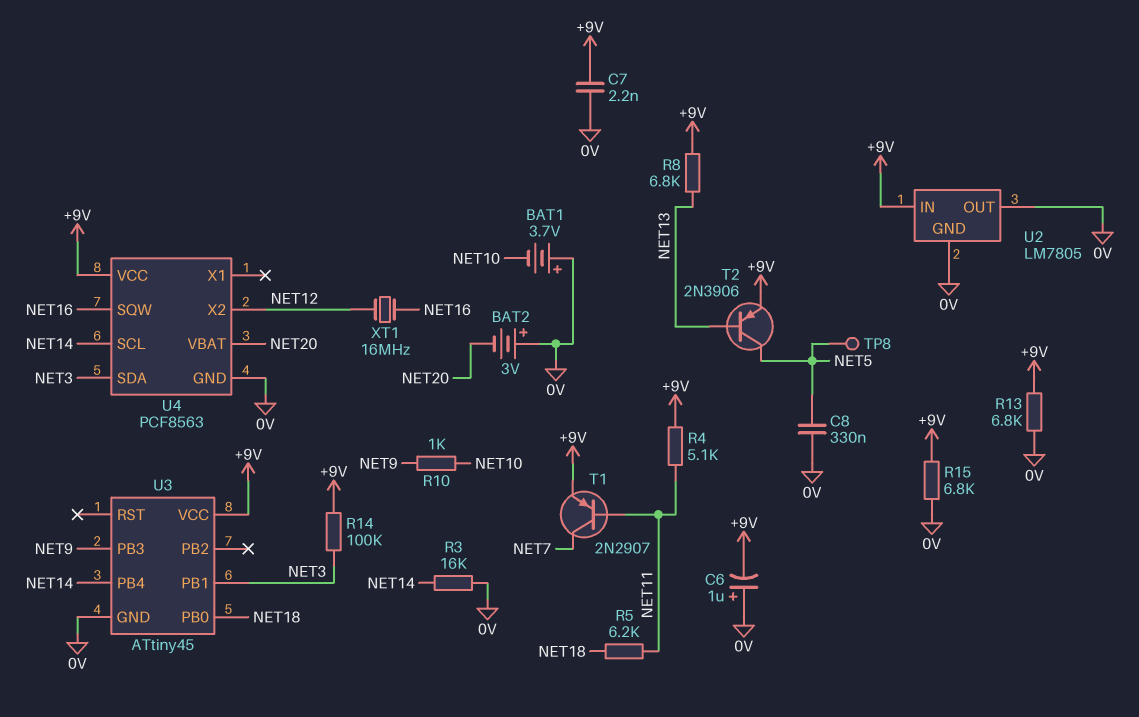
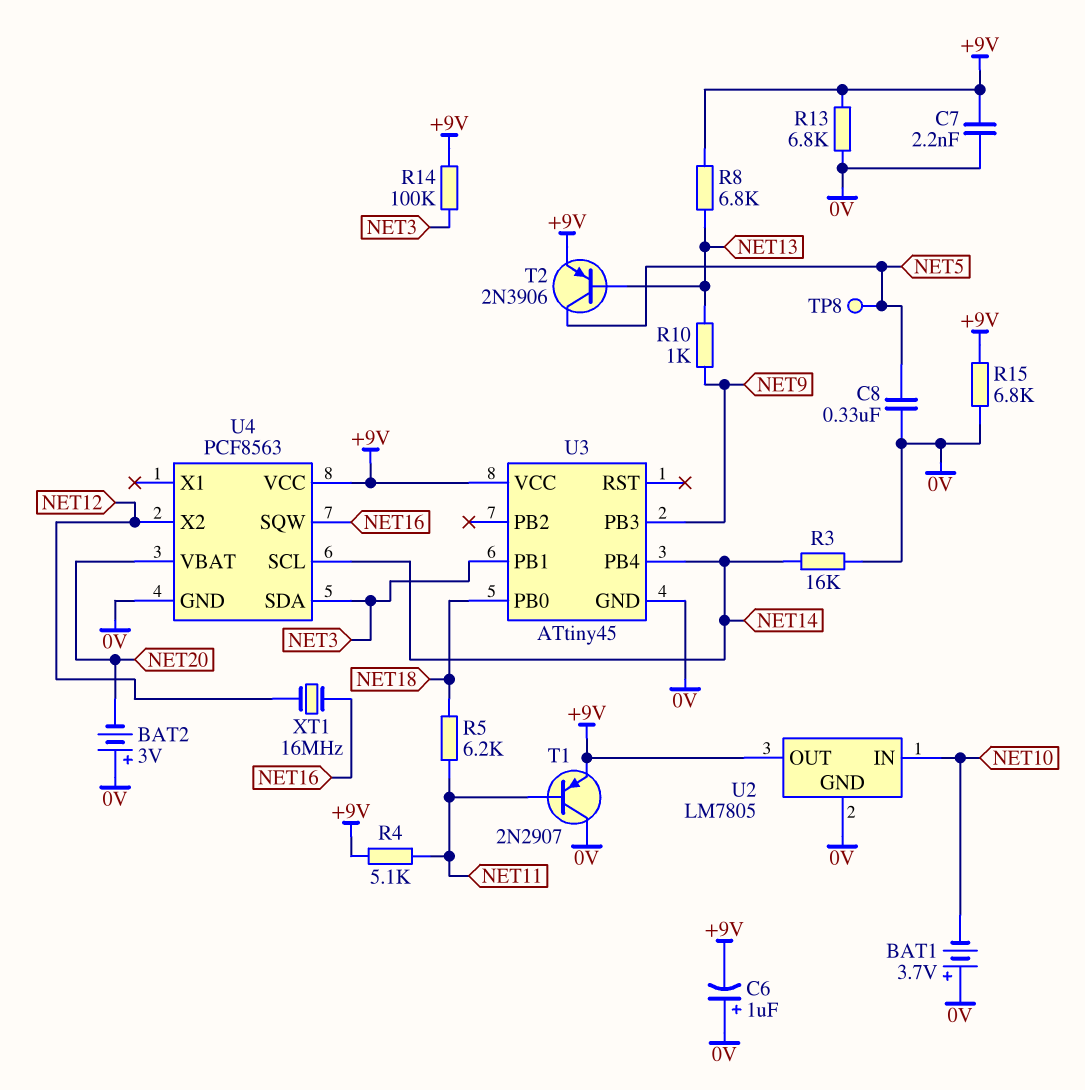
R10: 1k (NET9, NET10) -> 1k (NET9, NET13)
T1: PNP 2N2907 (B NET11, C NET7, E +9V) -> PNP 2N2907 (B NET11, C 0V, E +9V)
U2 pin IN: +9V -> NET10
U2 pin OUT: 0V -> +9V

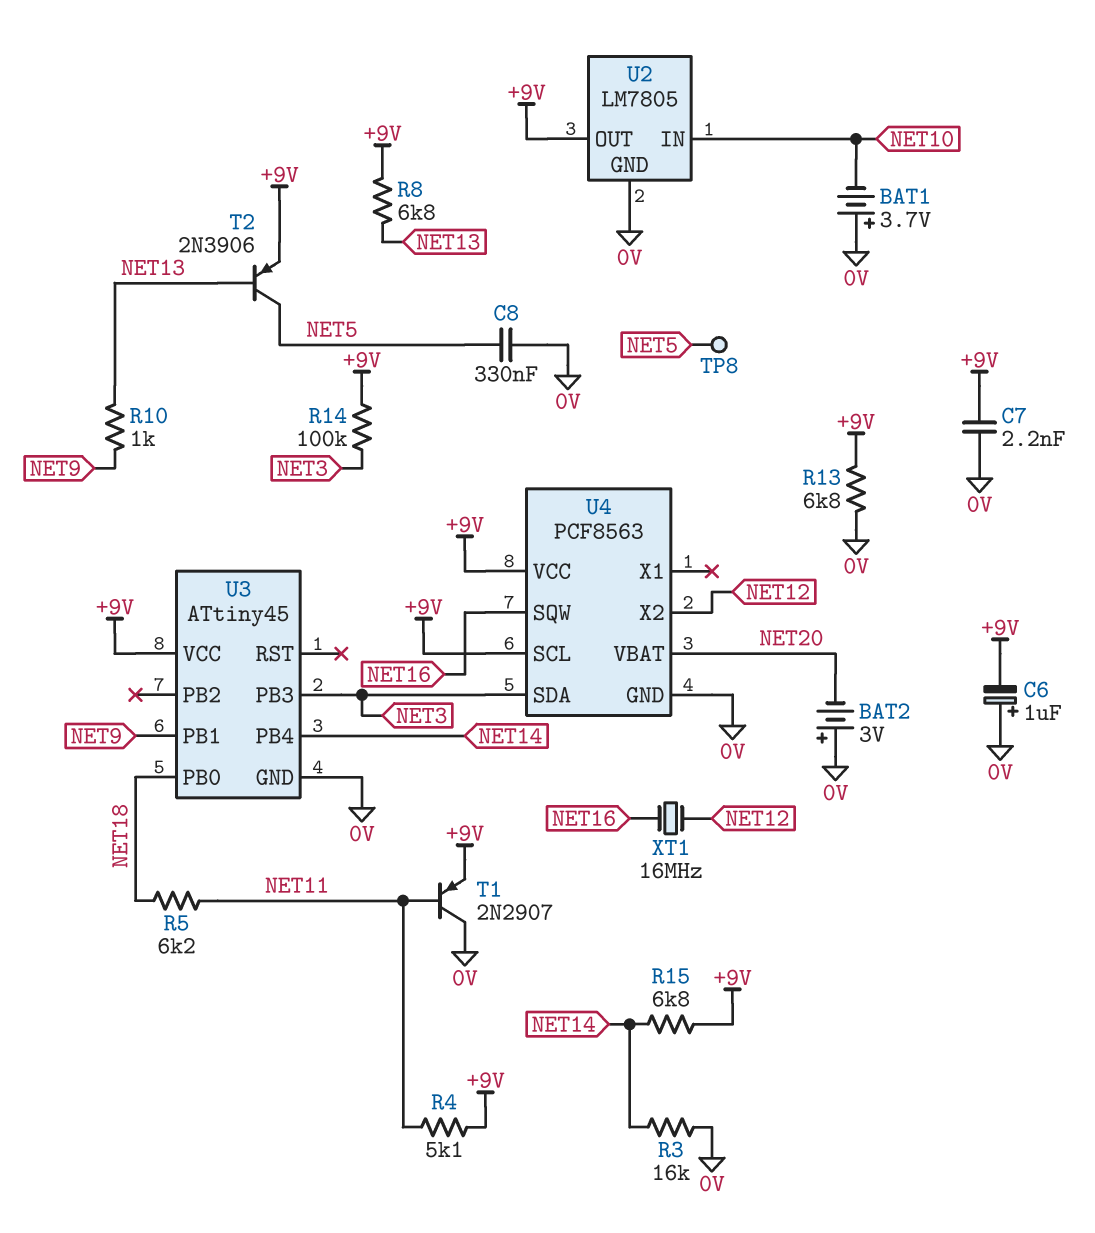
R15: 6.8k (+9V, 0V) -> 6.8k (+9V, NET14)
U3 pin PB1: NET3 -> NET9
U3 pin PB3: NET9 -> NET3
U4 pin SCL: NET14 -> +9V

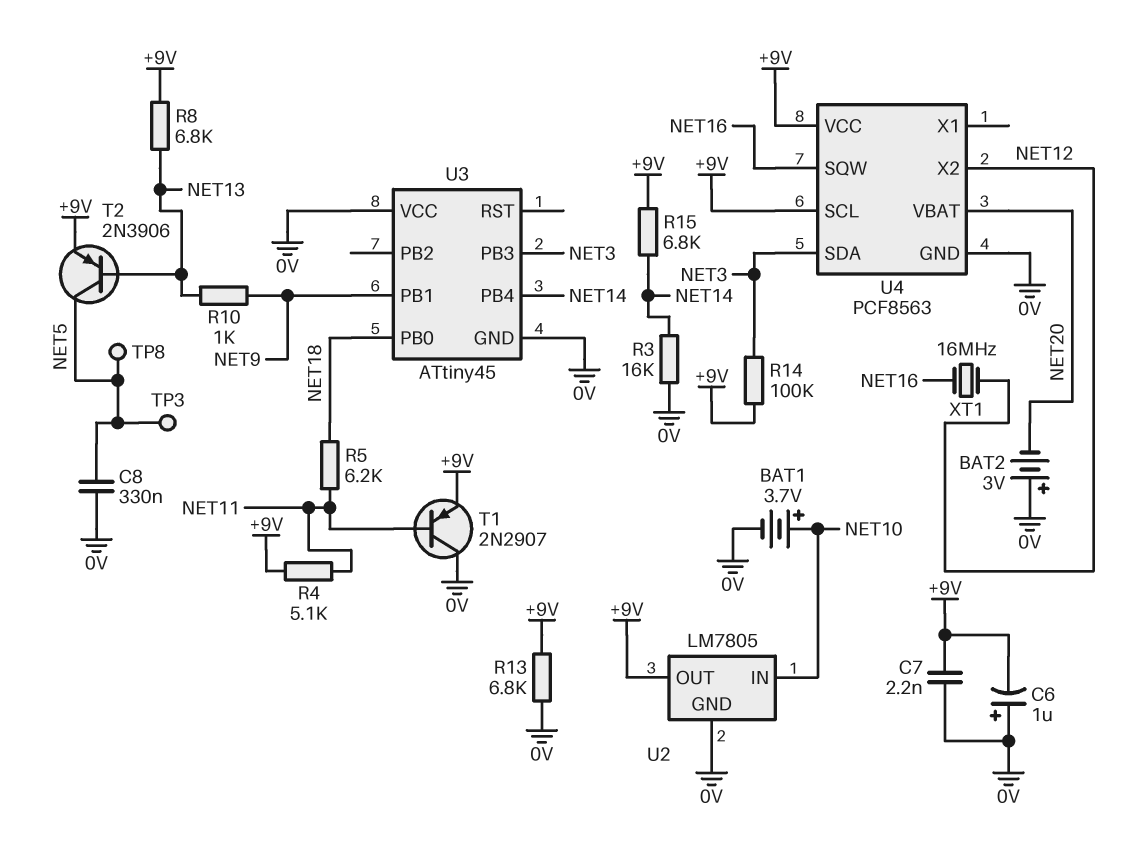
BAT1: 3.7V (plus 0V, minus NET10) -> 3.7V (plus NET10, minus 0V)
TP3: none -> test point (NET5)
U3 pin VCC: +9V -> 0V

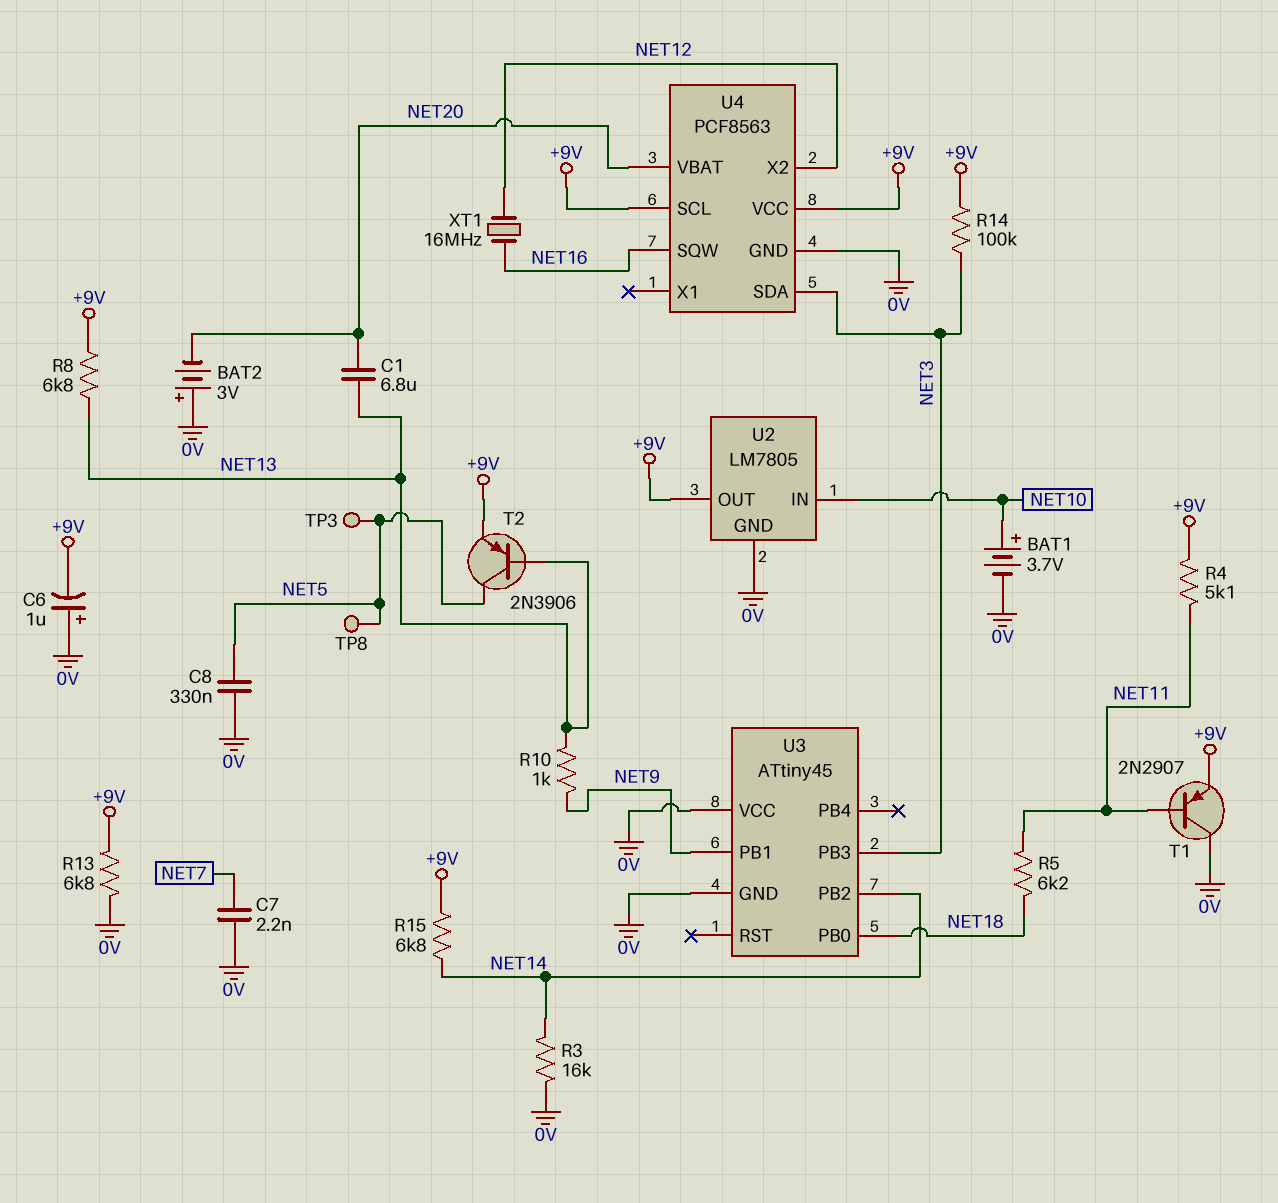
C1: none -> 6.8uF (NET13, NET20)
C7: 2.2nF (+9V, 0V) -> 2.2nF (0V, NET7)
U3 pin PB2: none -> NET14
U3 pin PB4: NET14 -> none

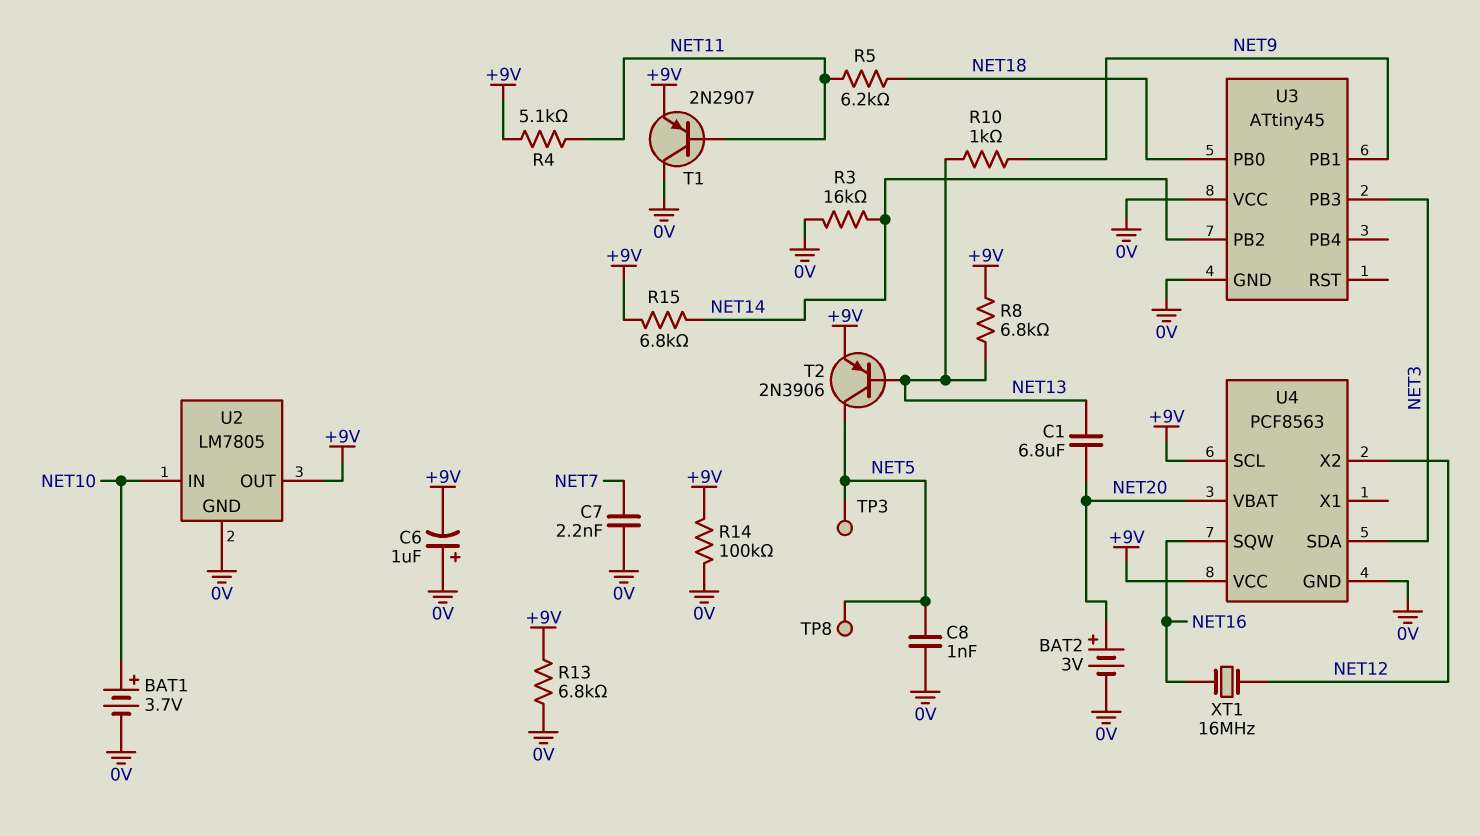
BAT2: 3V (plus 0V, minus NET20) -> 3V (plus NET20, minus 0V)
C8: 330nF (0V, NET5) -> 1nF (0V, NET5)
R14: 100k (+9V, NET3) -> 100k (+9V, 0V)

